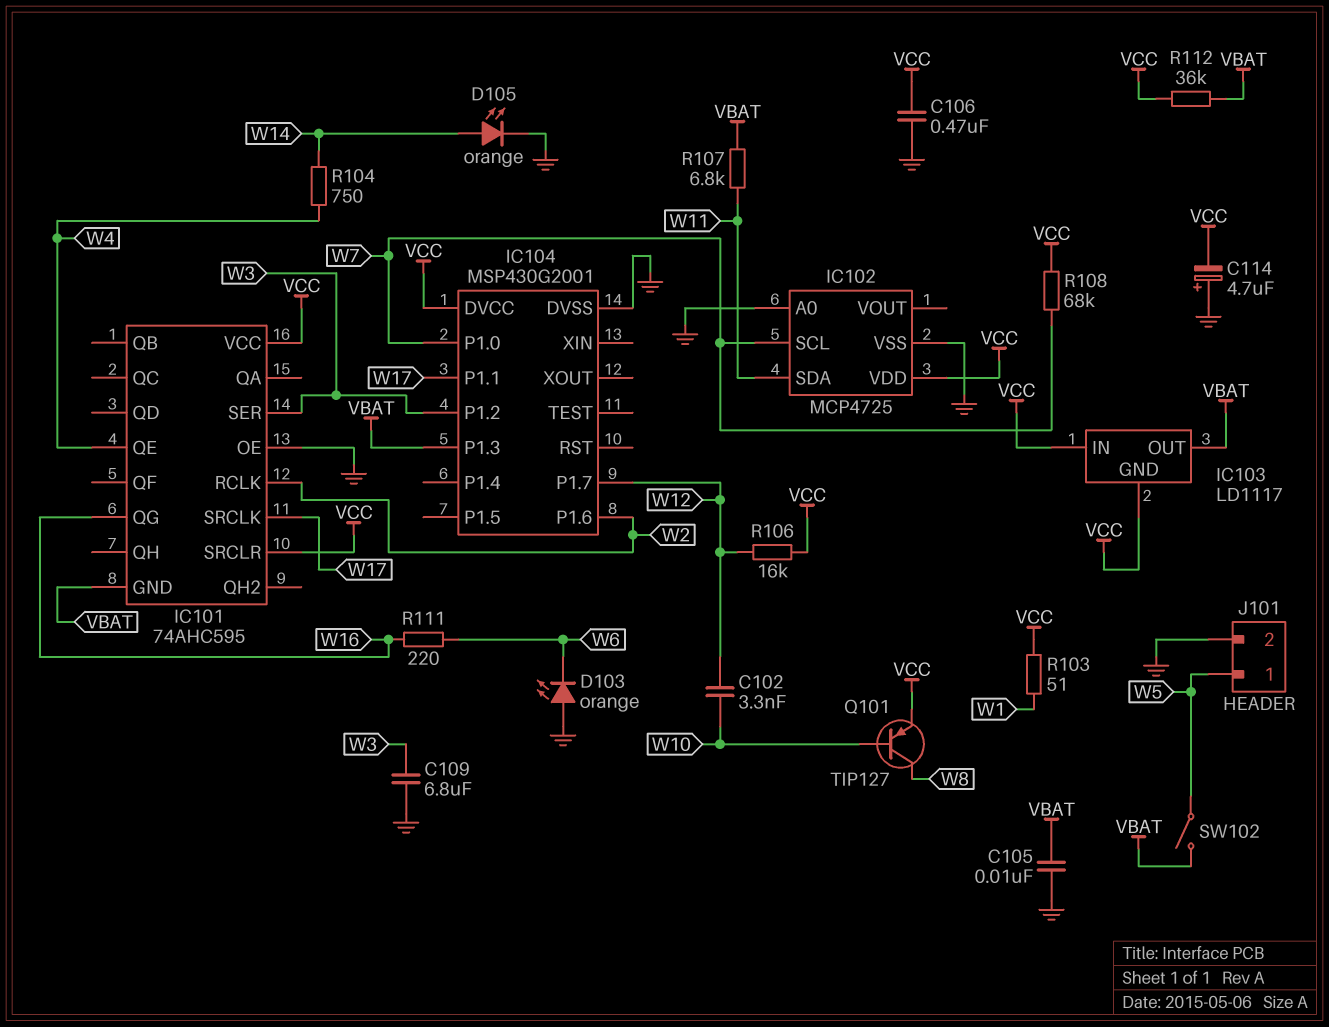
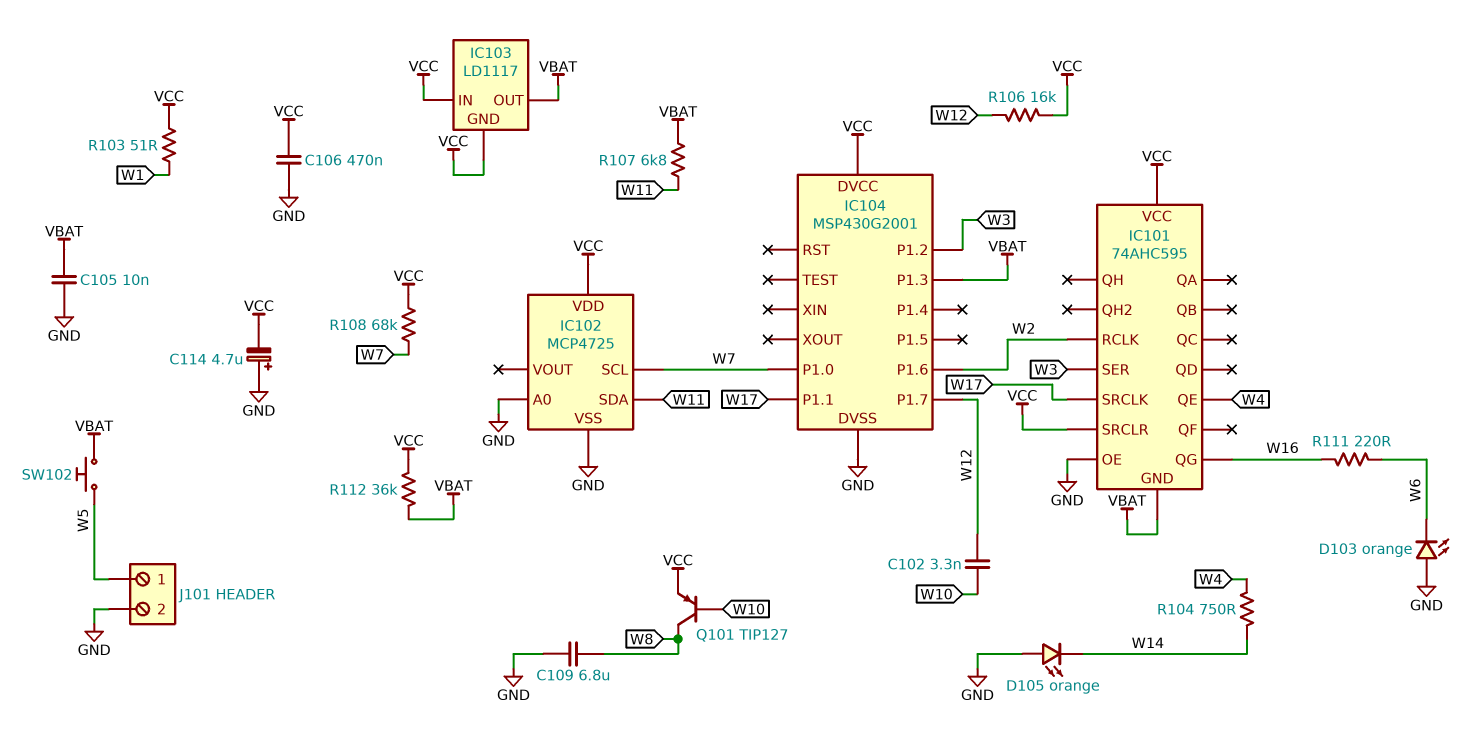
C109: 6.8uF (GND, W3) -> 6.8uF (GND, W8)
D105: LED orange (A W14, K GND) -> LED orange (A GND, K W14)
SW102: switch (VBAT, W5) -> button (VBAT, W5)

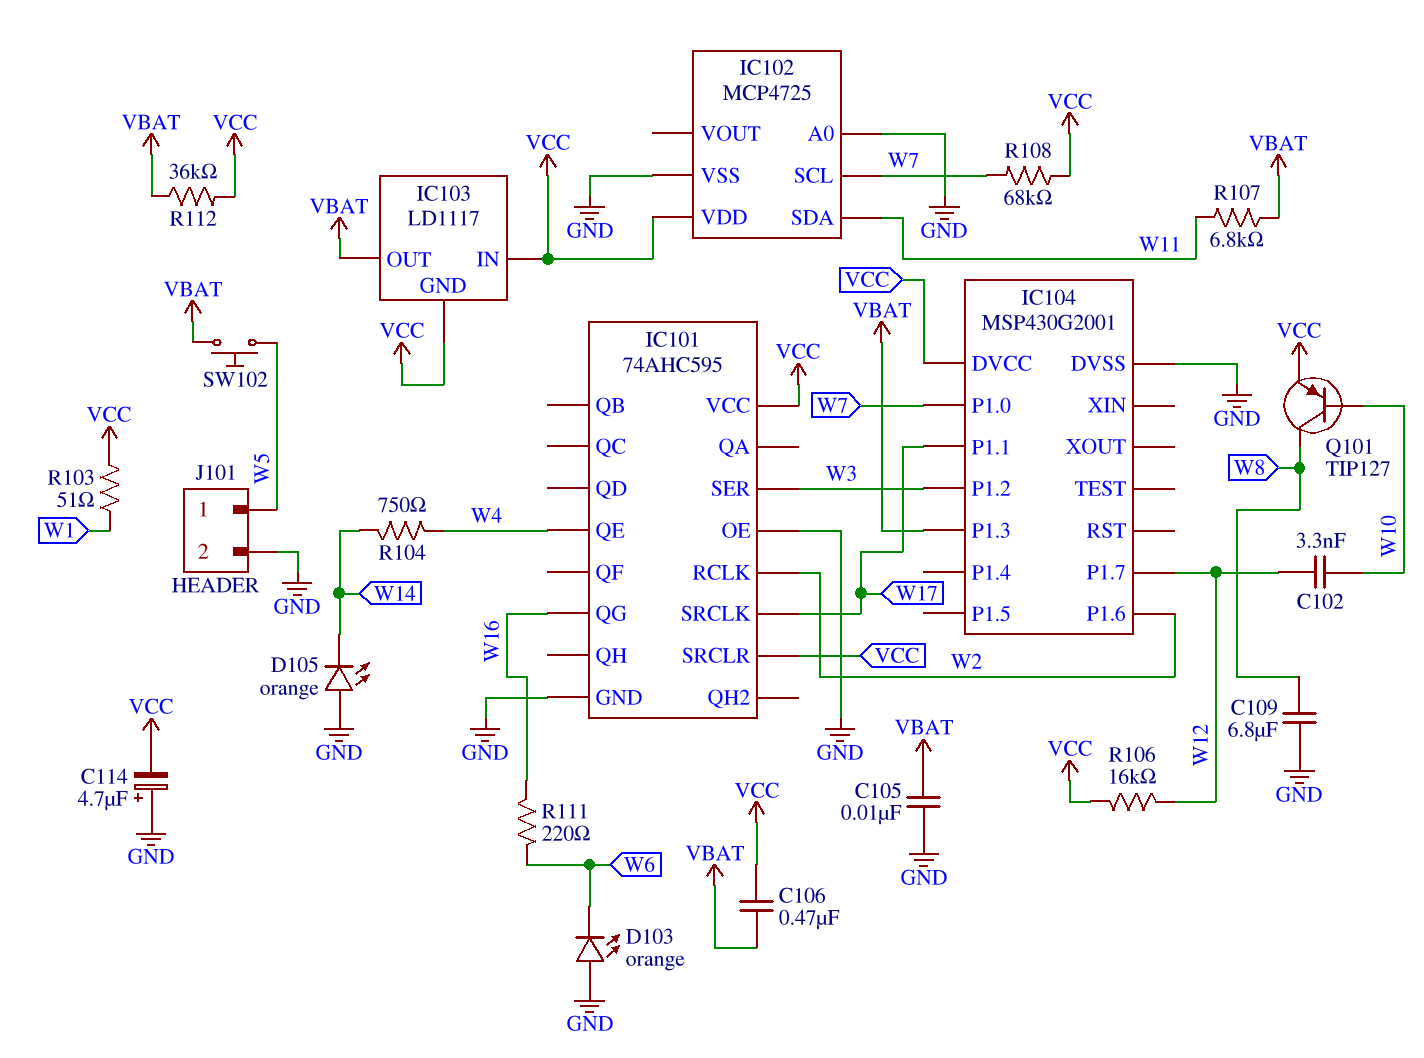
C106: 470nF (GND, VCC) -> 470nF (VBAT, VCC)
IC101 pin GND: VBAT -> GND

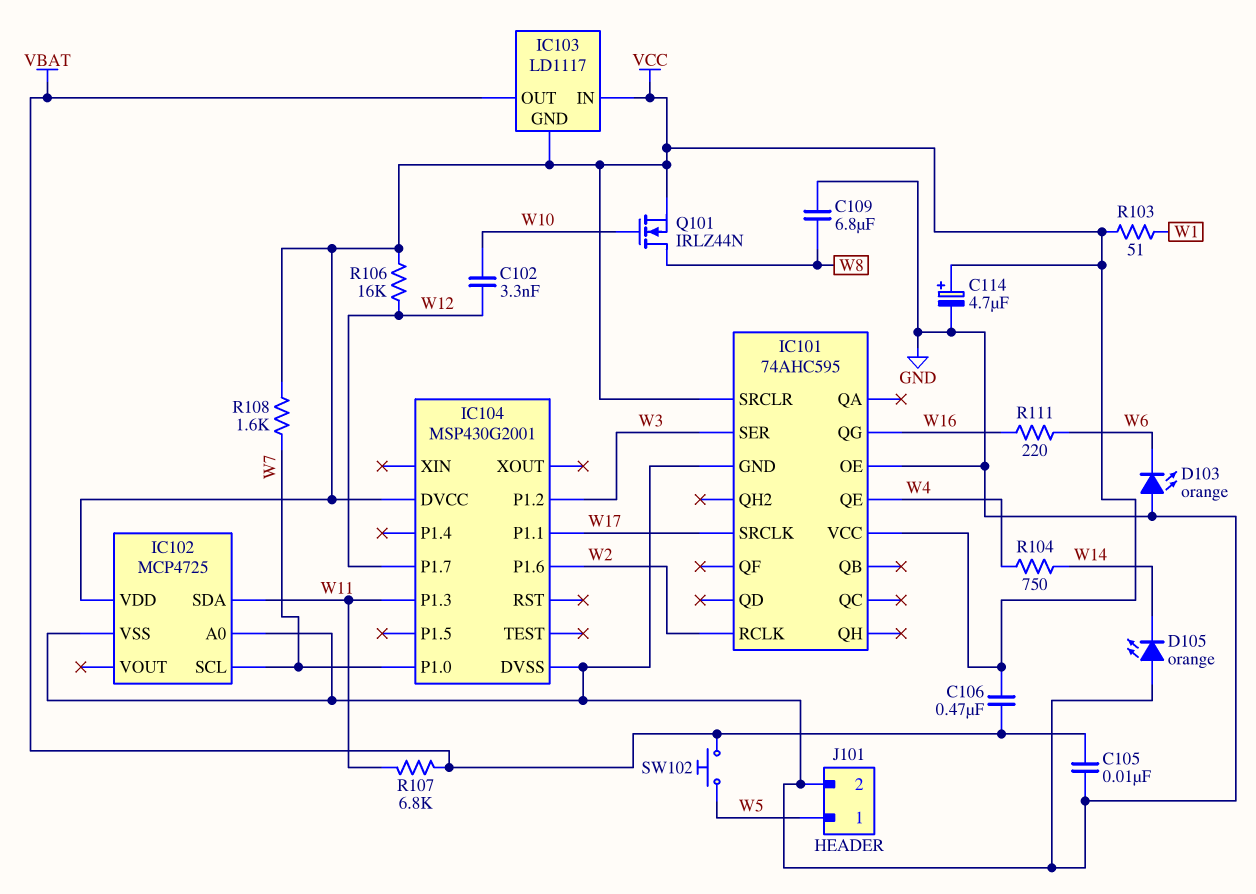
C114: 4.7uF (plus GND, minus VCC) -> 4.7uF (plus VCC, minus GND)
IC104 pin P1.3: VBAT -> W11
Q101: PNP TIP127 (B W10, C W8, E VCC) -> NMOS IRLZ44N (G W10, D W8, S VCC)
R108: 68k (VCC, W7) -> 1.6k (VCC, W7)
R112: 36k (VBAT, VCC) -> none

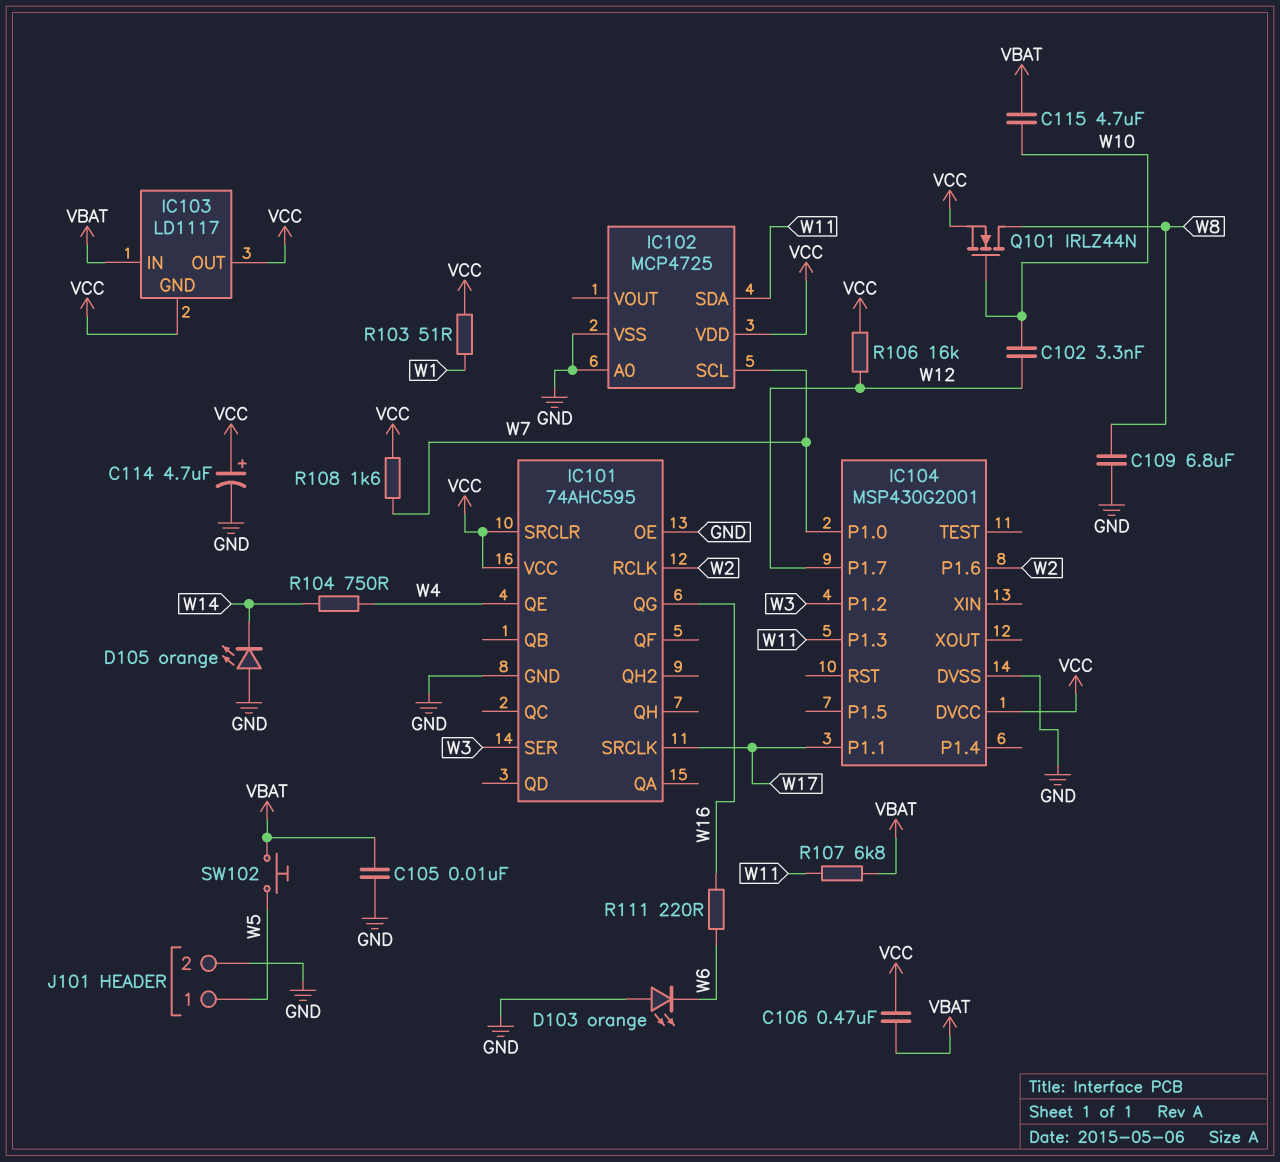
C115: none -> 4.7uF (VBAT, W10)
IC103 pin IN: VCC -> VBAT
IC103 pin OUT: VBAT -> VCC

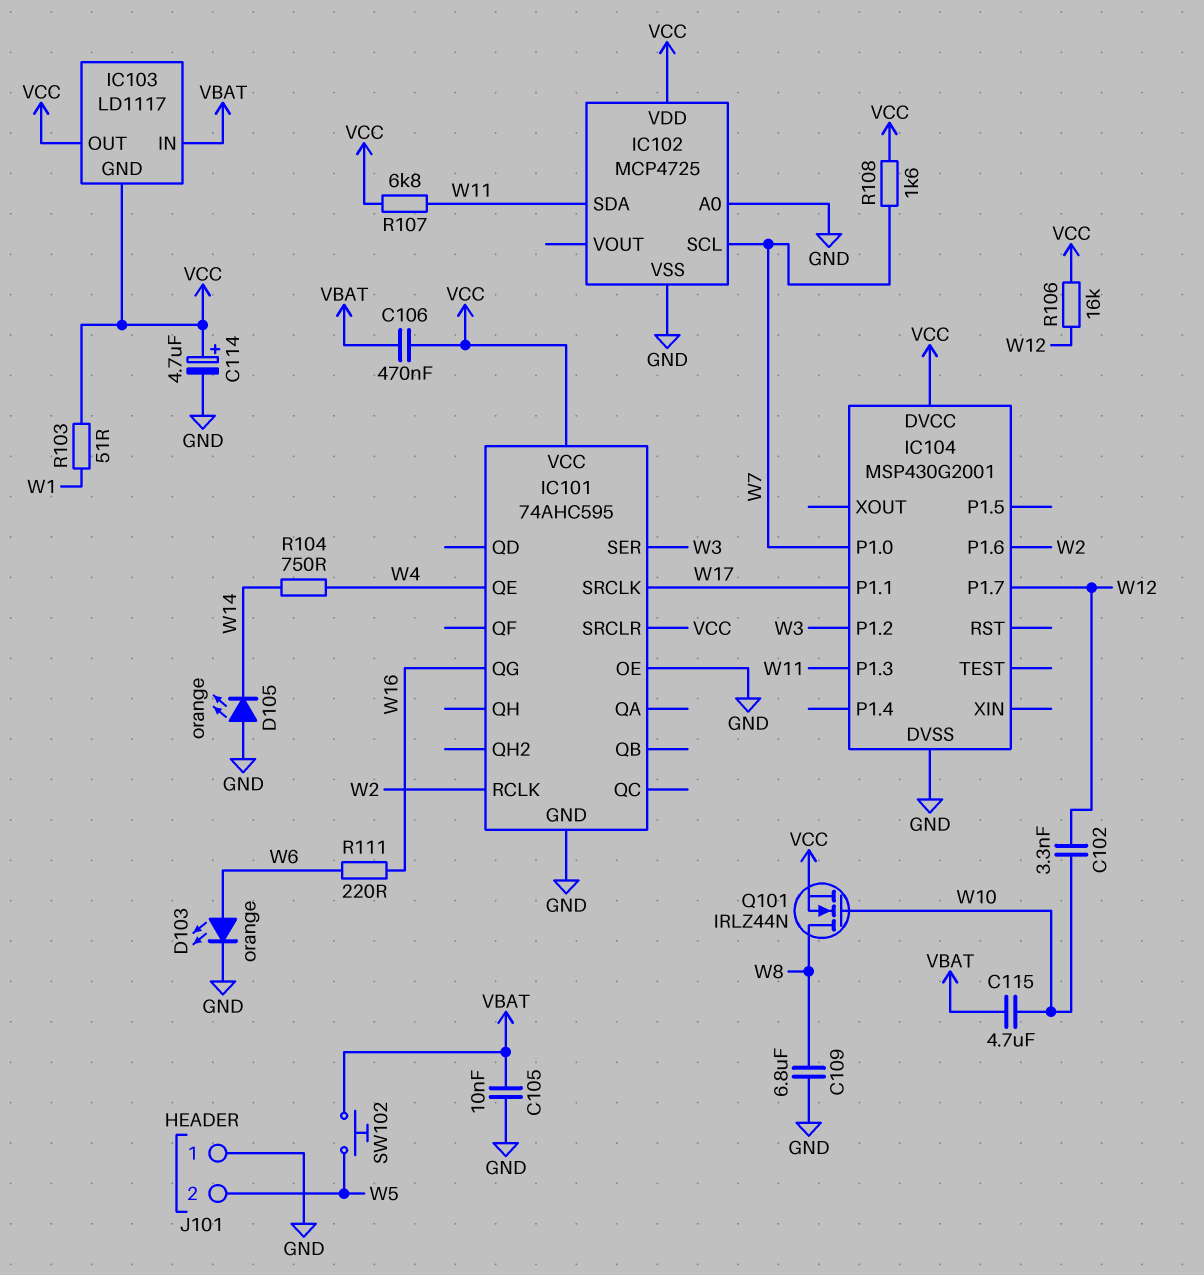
D103: LED orange (A GND, K W6) -> LED orange (A W6, K GND)
J101 pin 1: W5 -> GND
J101 pin 2: GND -> W5
R107: 6.8k (VBAT, W11) -> 6.8k (VCC, W11)

